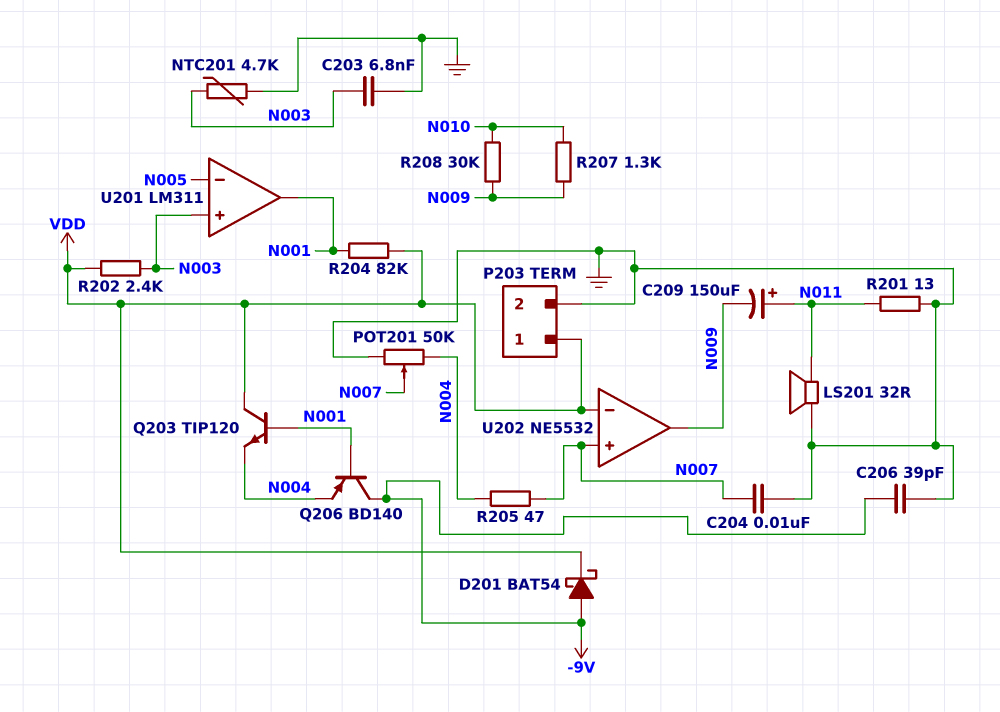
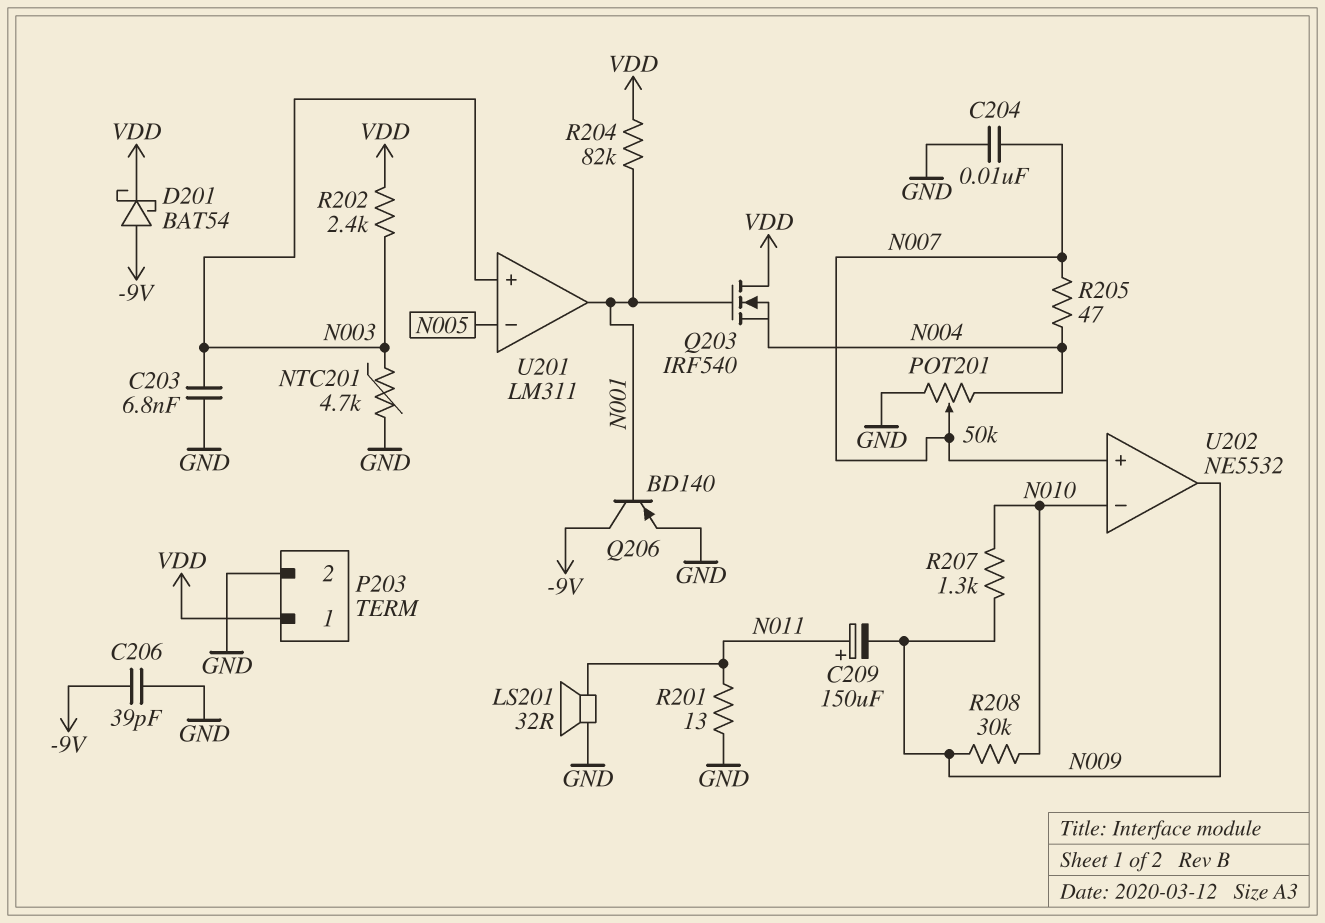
Q203: NPN TIP120 (B N001, C VDD, E N004) -> NMOS IRF540 (G N001, D VDD, S N004)
Q206: PNP BD140 (B N001, C -9V, E N004) -> PNP BD140 (B N001, C -9V, E GND)
U202 pin in-: VDD -> N010

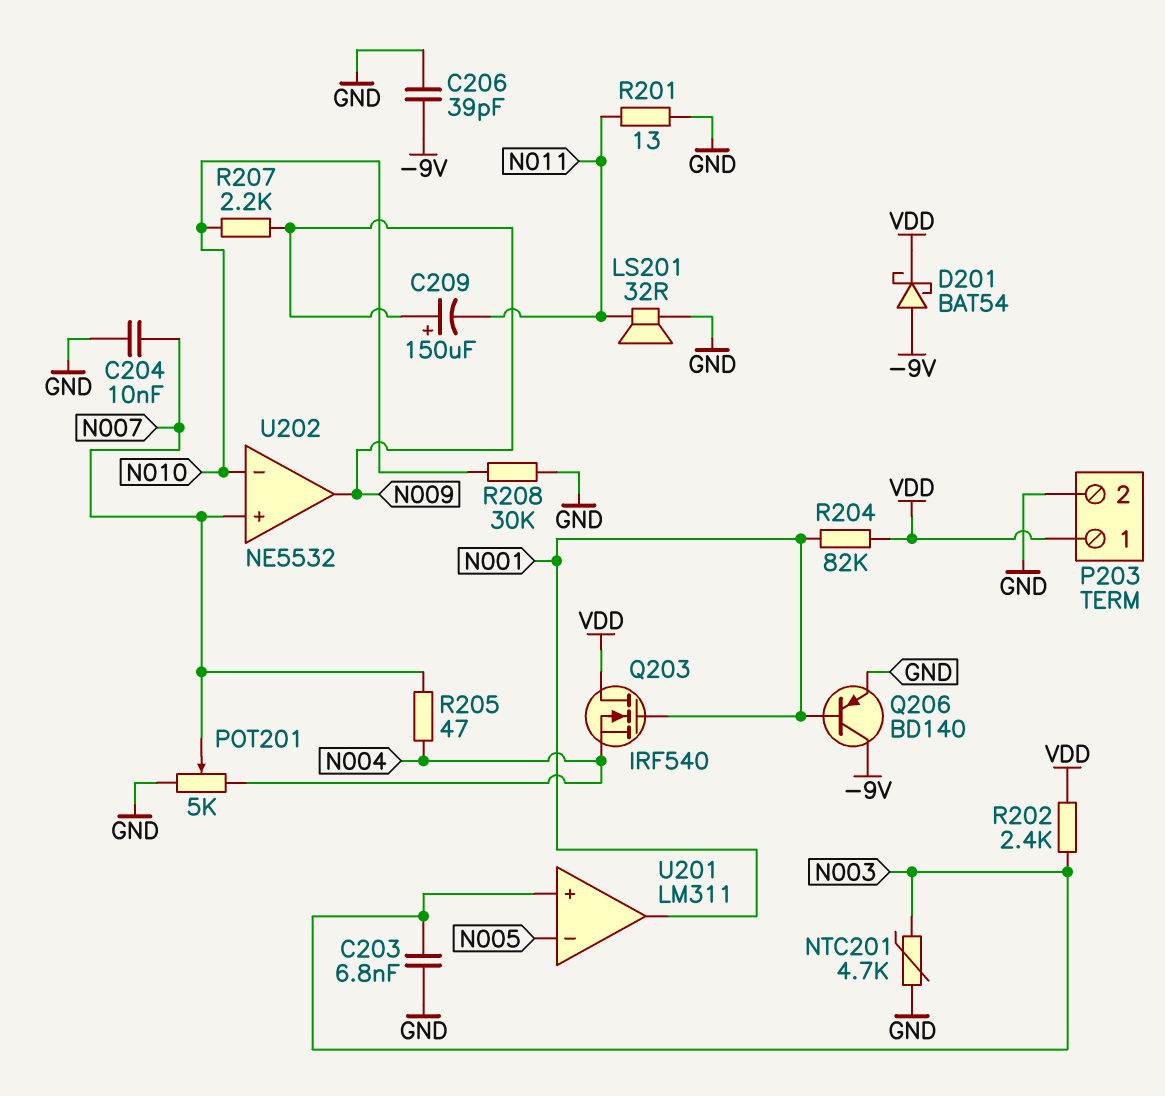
C209: 150uF (plus N011, minus N009) -> 150uF (plus N009, minus N011)
POT201: 50k (GND, N004, wiper N007) -> 5k (GND, N004, wiper N007)
R207: 1.3k (N009, N010) -> 2.2k (N009, N010)
R208: 30k (N009, N010) -> 30k (GND, N010)

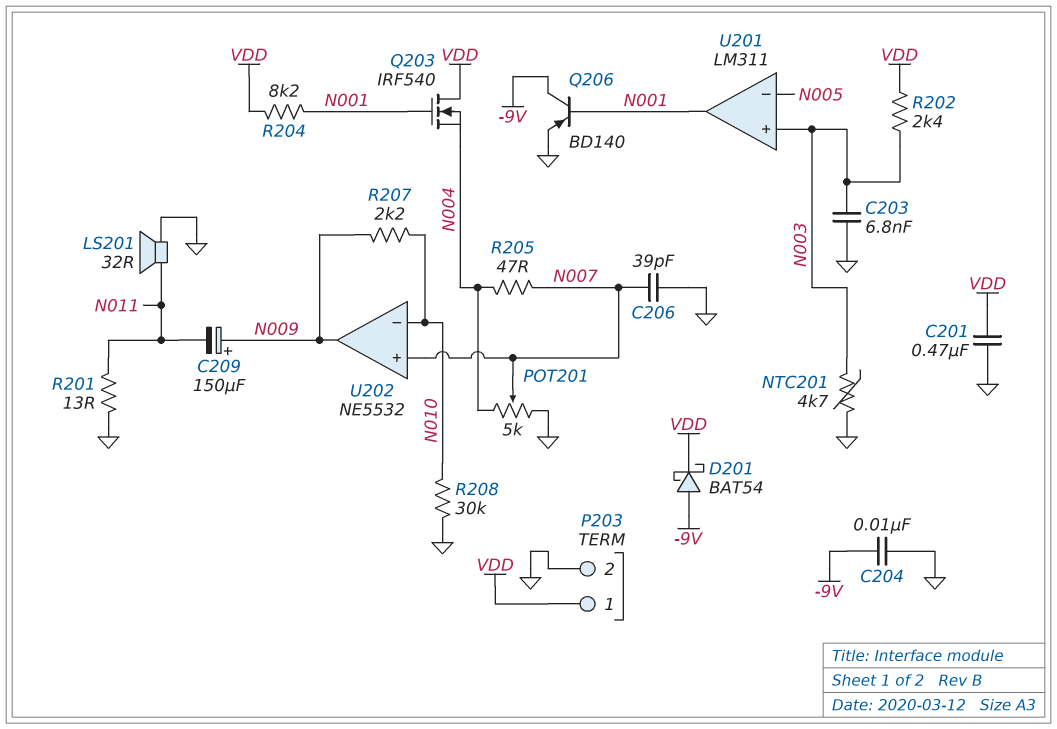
C201: none -> 470nF (GND, VDD)
C204: 10nF (GND, N007) -> 10nF (-9V, GND)
C206: 39pF (-9V, GND) -> 39pF (GND, N007)
R204: 82k (N001, VDD) -> 8.2k (N001, VDD)

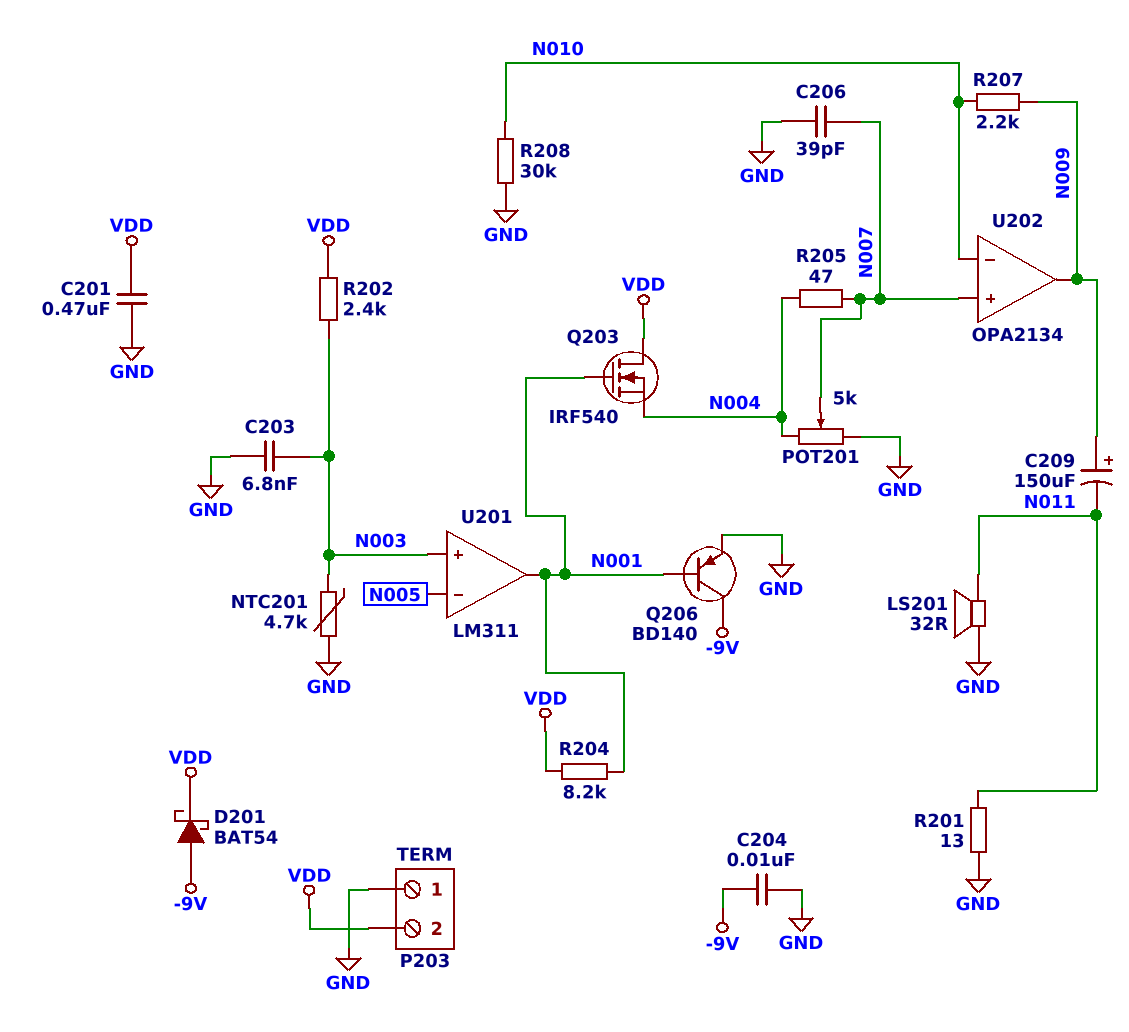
P203 pin 1: VDD -> GND
P203 pin 2: GND -> VDD
U202: NE5532 -> OPA2134

